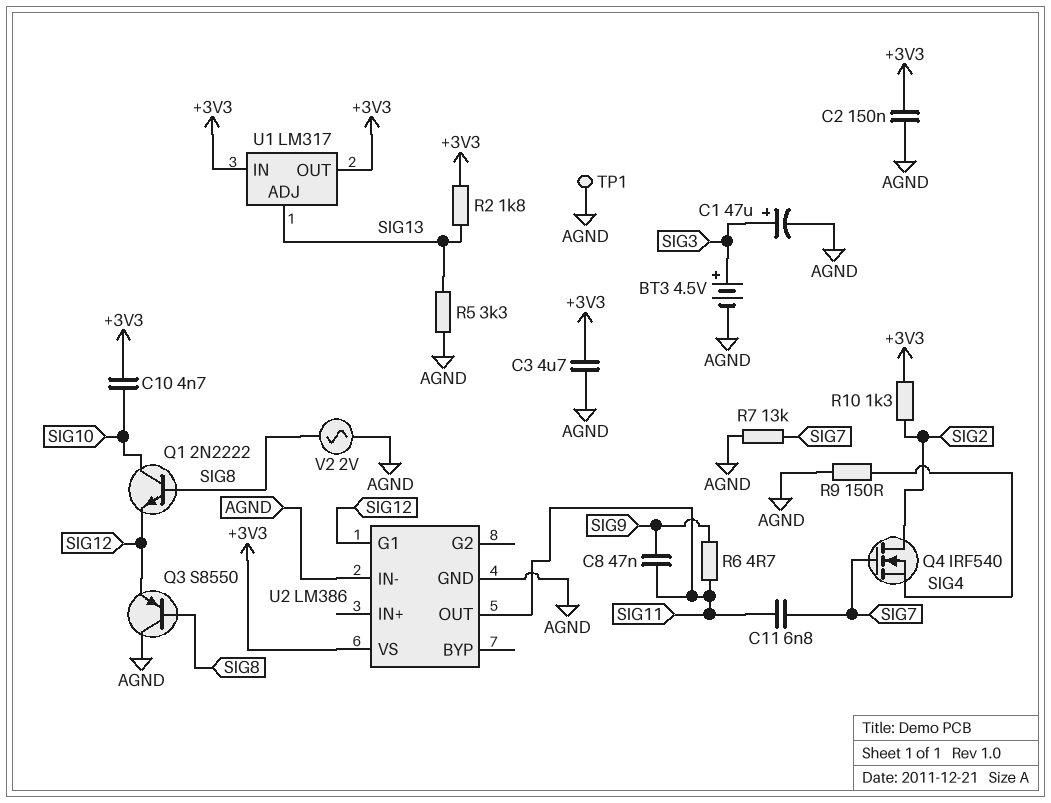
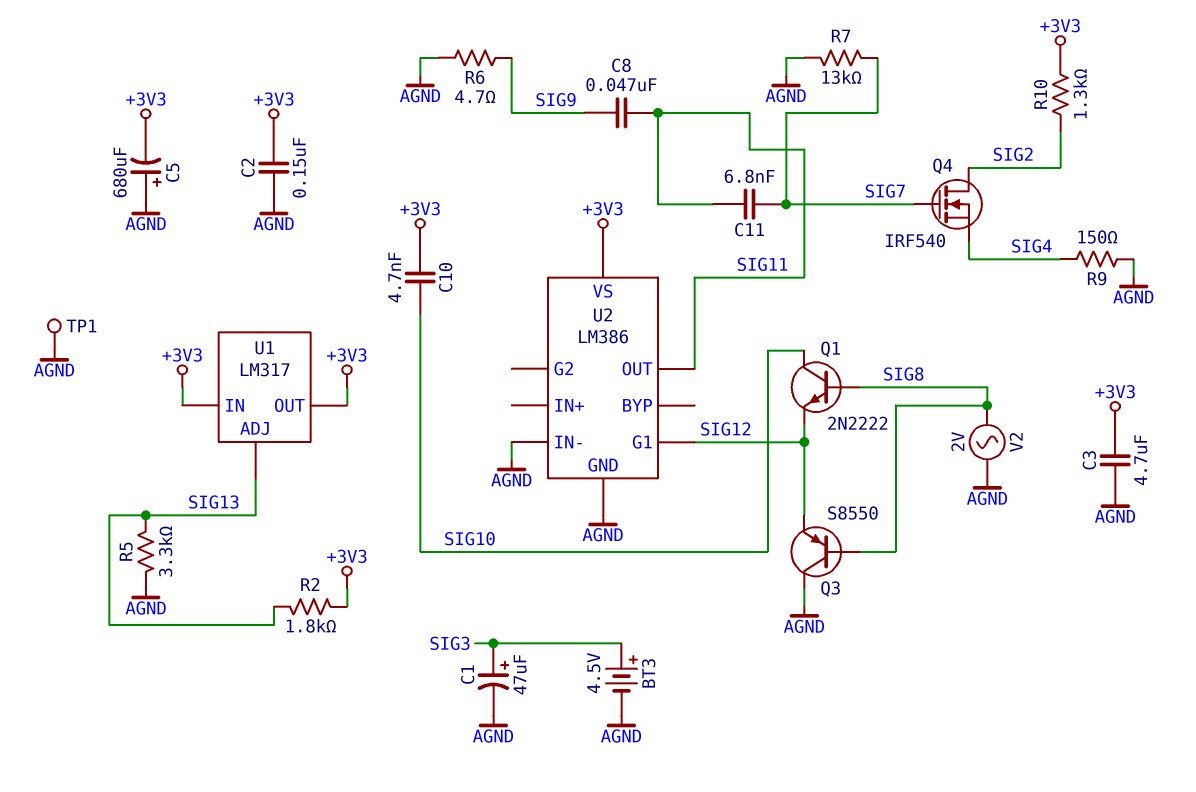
C5: none -> 680uF (plus AGND, minus +3V3)
R6: 4.7 (SIG9, SIG11) -> 4.7 (AGND, SIG9)

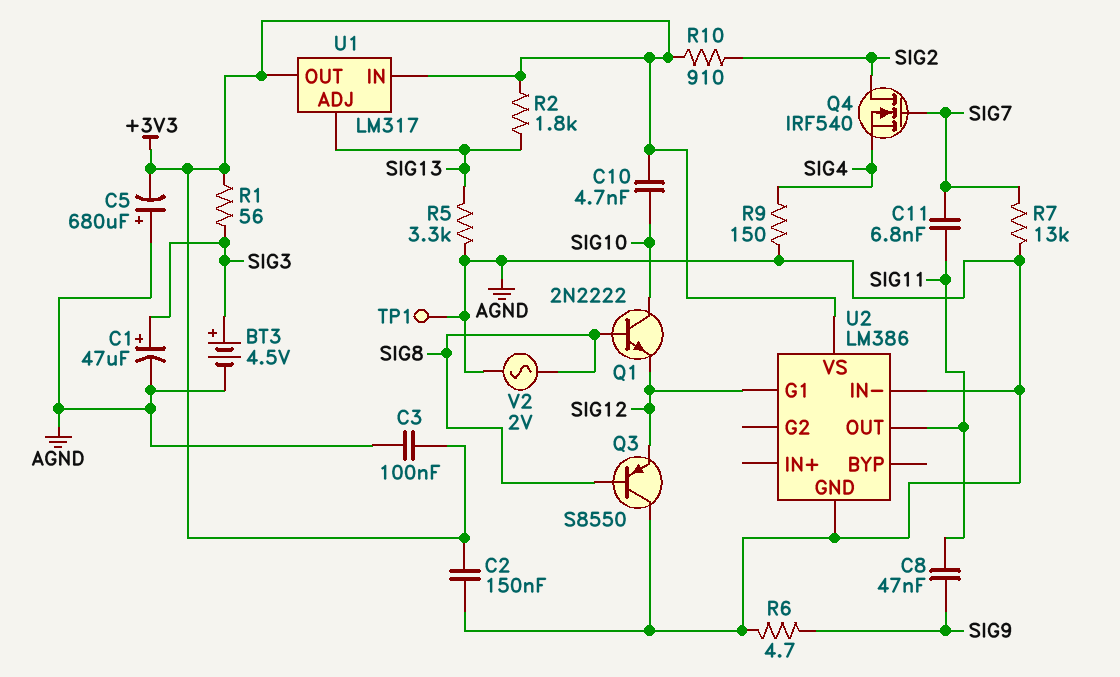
C3: 4.7uF (+3V3, AGND) -> 100nF (+3V3, AGND)
R1: none -> 56 (+3V3, SIG3)
R10: 1.3k (+3V3, SIG2) -> 910 (+3V3, SIG2)

